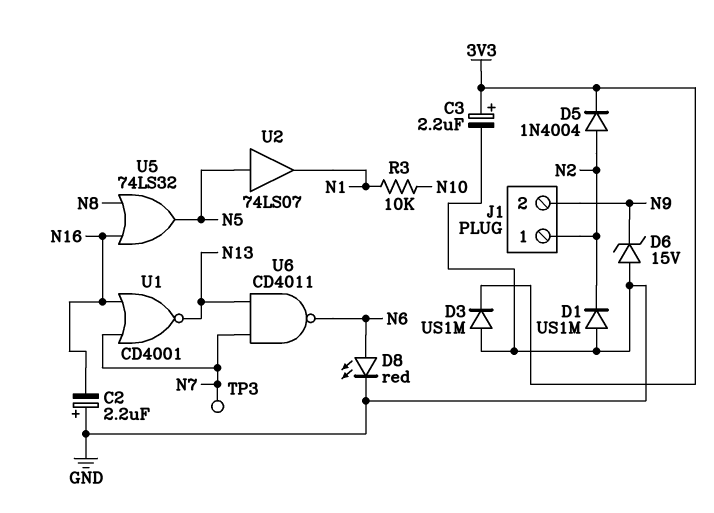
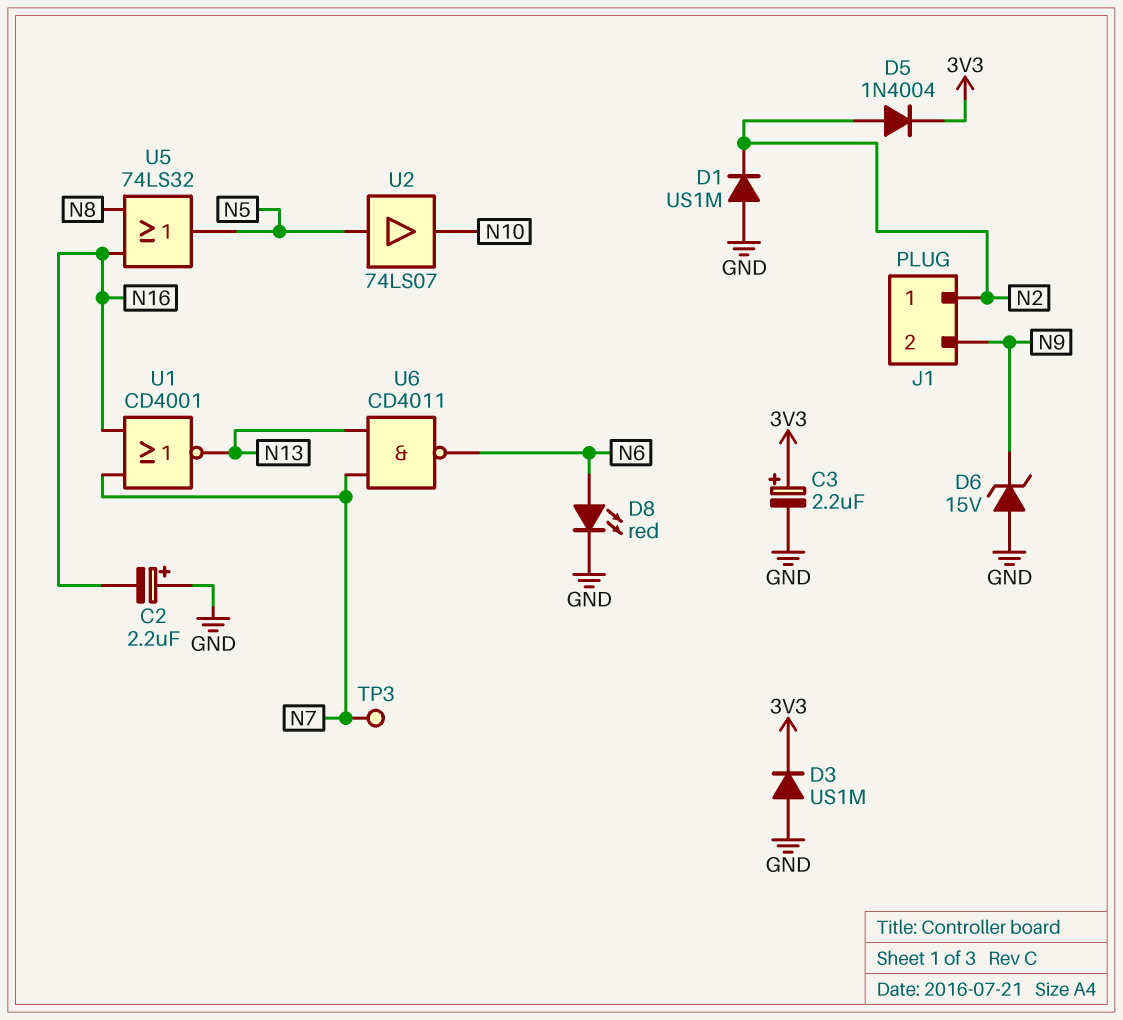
R3: 10k (N1, N10) -> none
U2: buffer 74LS07 (in N5, out N1) -> buffer 74LS07 (in N5, out N10)

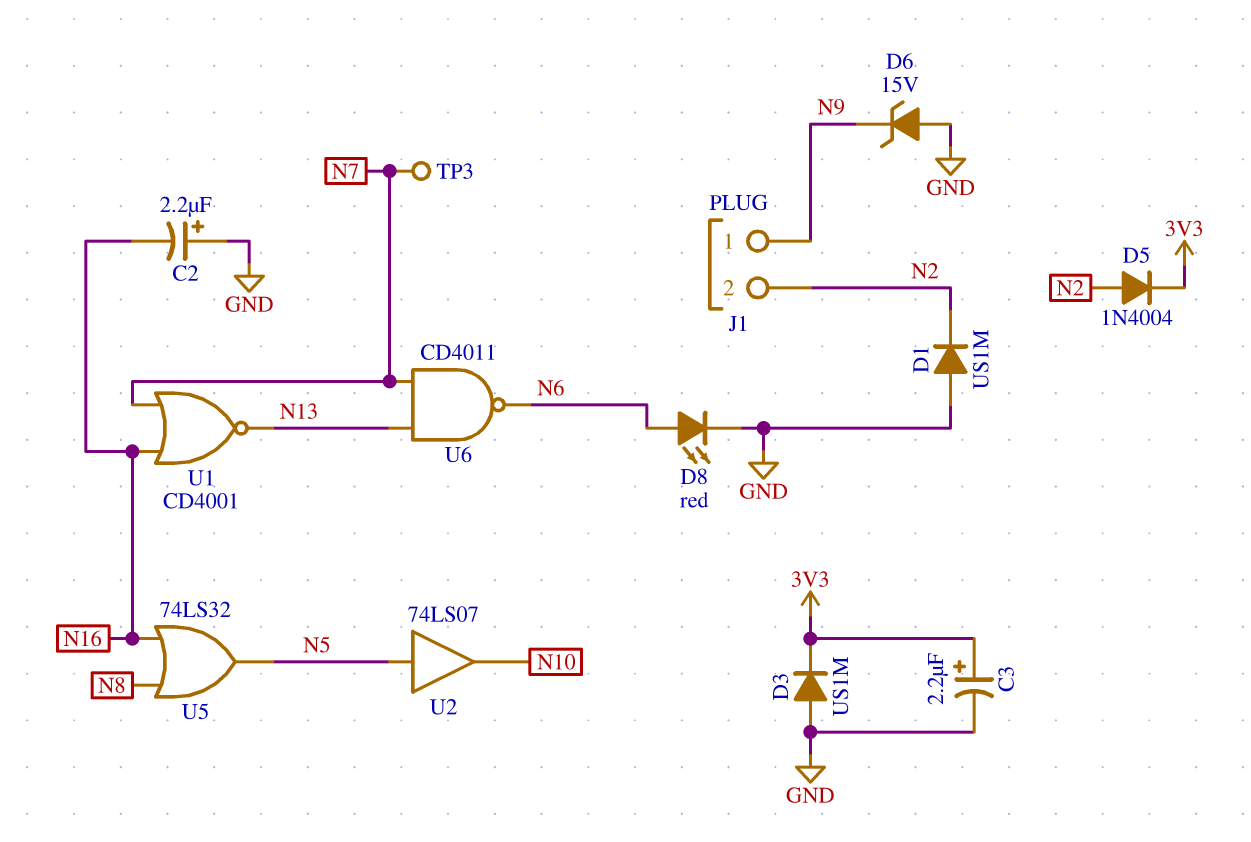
J1 pin 1: N2 -> N9
J1 pin 2: N9 -> N2

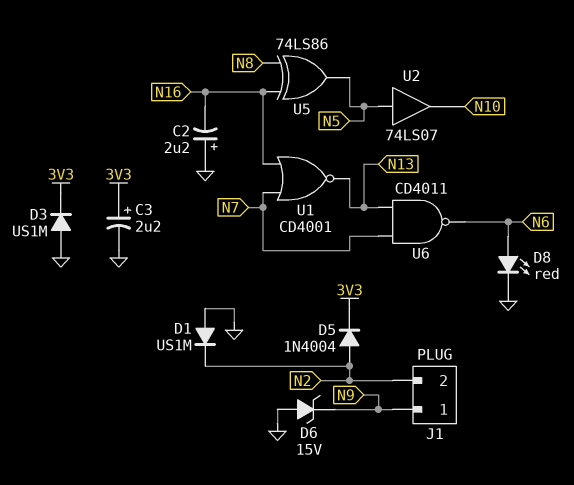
TP3: test point (N7) -> none
U5: OR 74LS32 (in N8, in N16, out N5) -> XOR 74LS86 (in N8, in N16, out N5)

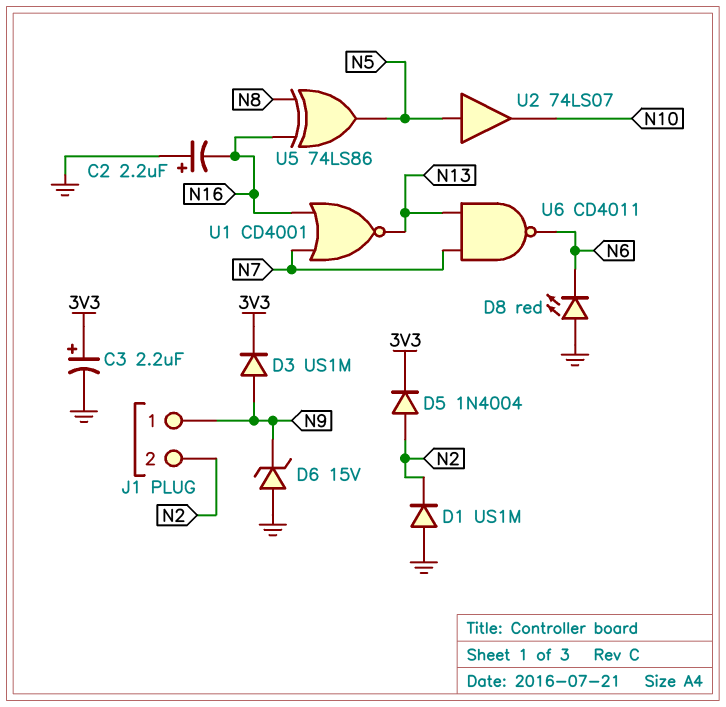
D3: diode US1M (A GND, K 3V3) -> diode US1M (A N9, K 3V3)
D8: LED red (A N6, K GND) -> LED red (A GND, K N6)

